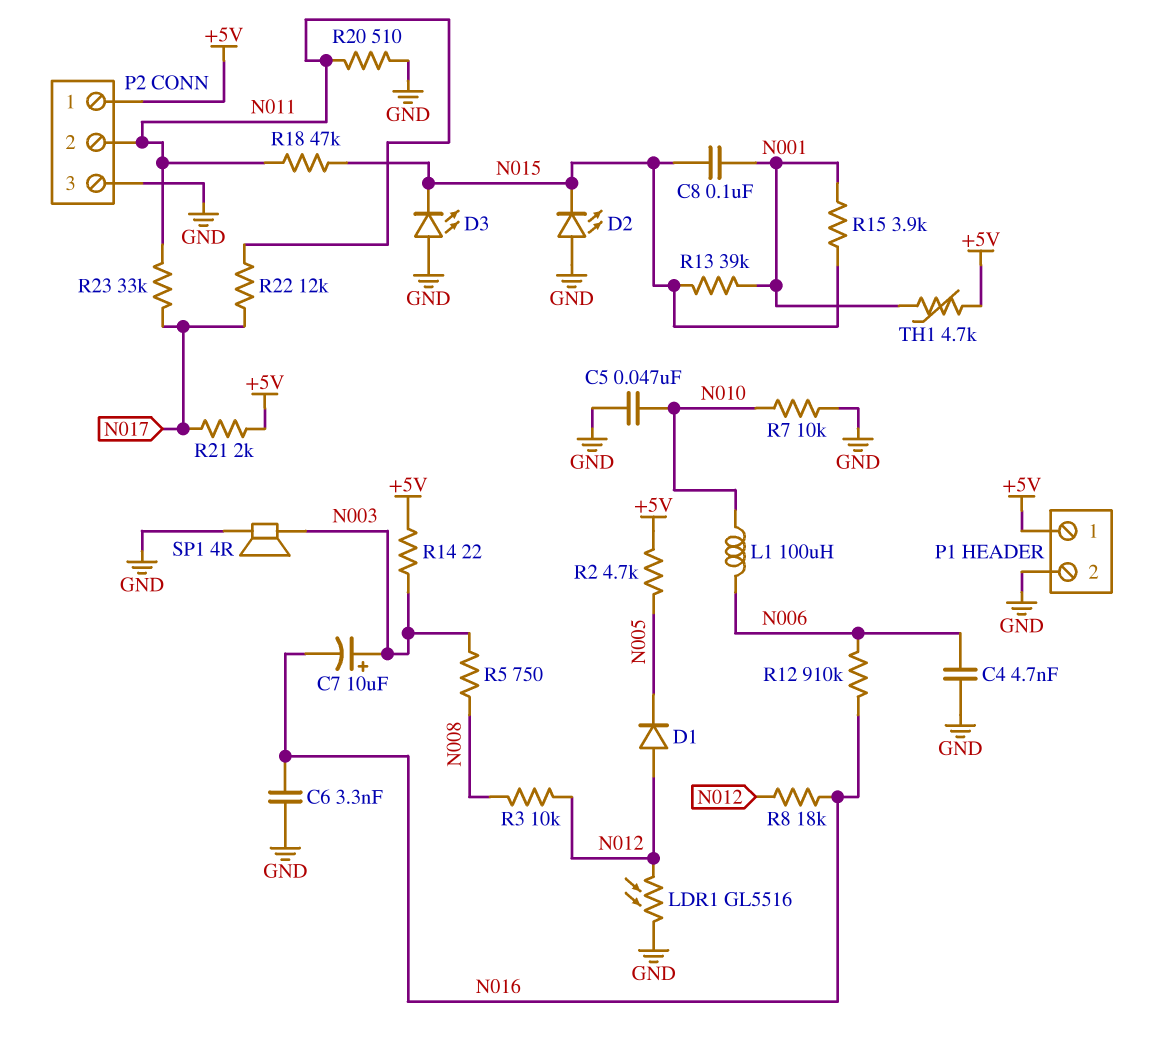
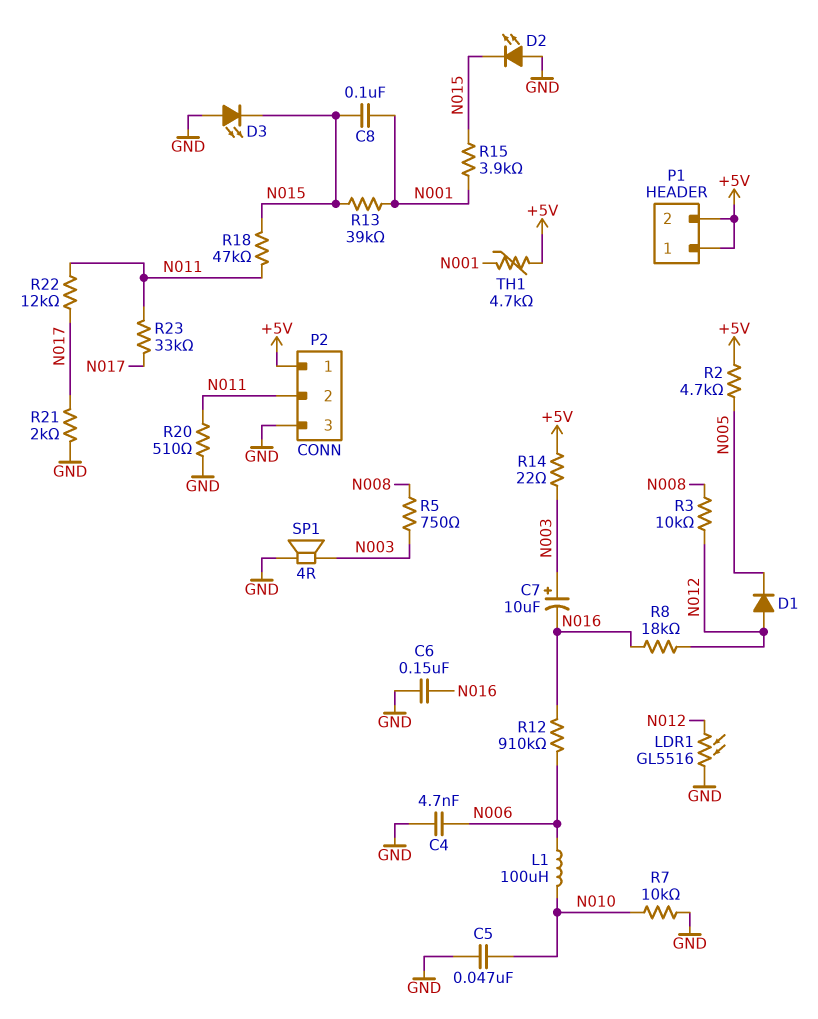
C6: 3.3nF (GND, N016) -> 150nF (GND, N016)
P1 pin 2: GND -> +5V
R21: 2k (+5V, N017) -> 2k (GND, N017)

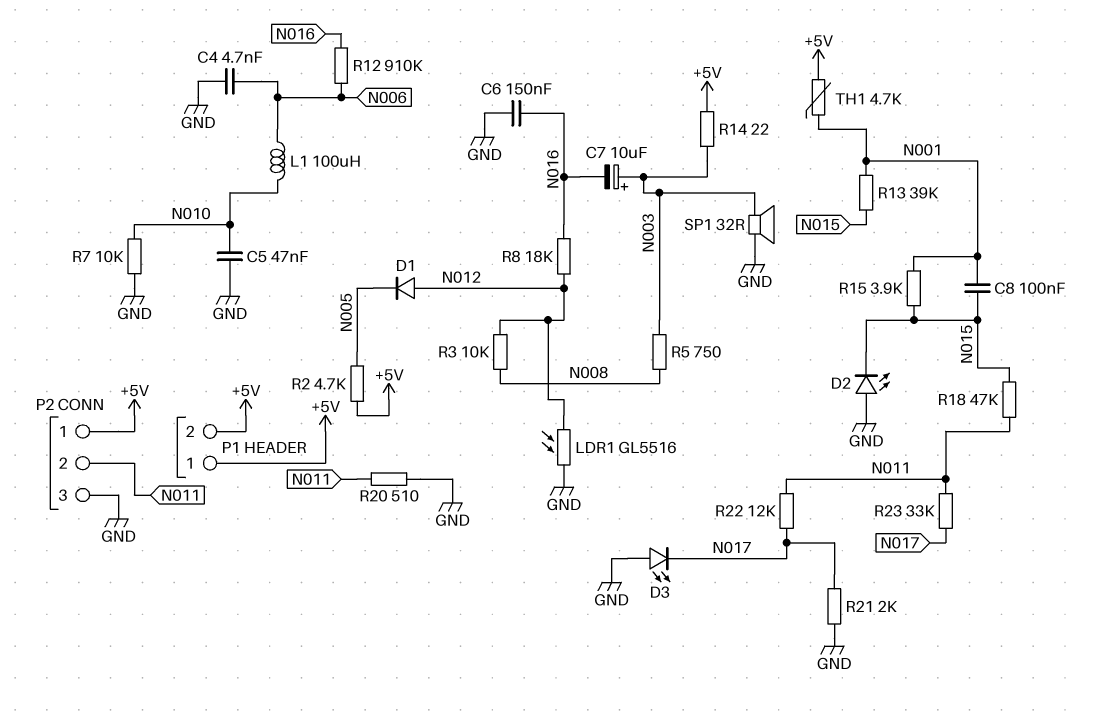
D3: LED (A GND, K N015) -> LED (A GND, K N017)
SP1: speaker 4R (GND, N003) -> speaker 32R (GND, N003)

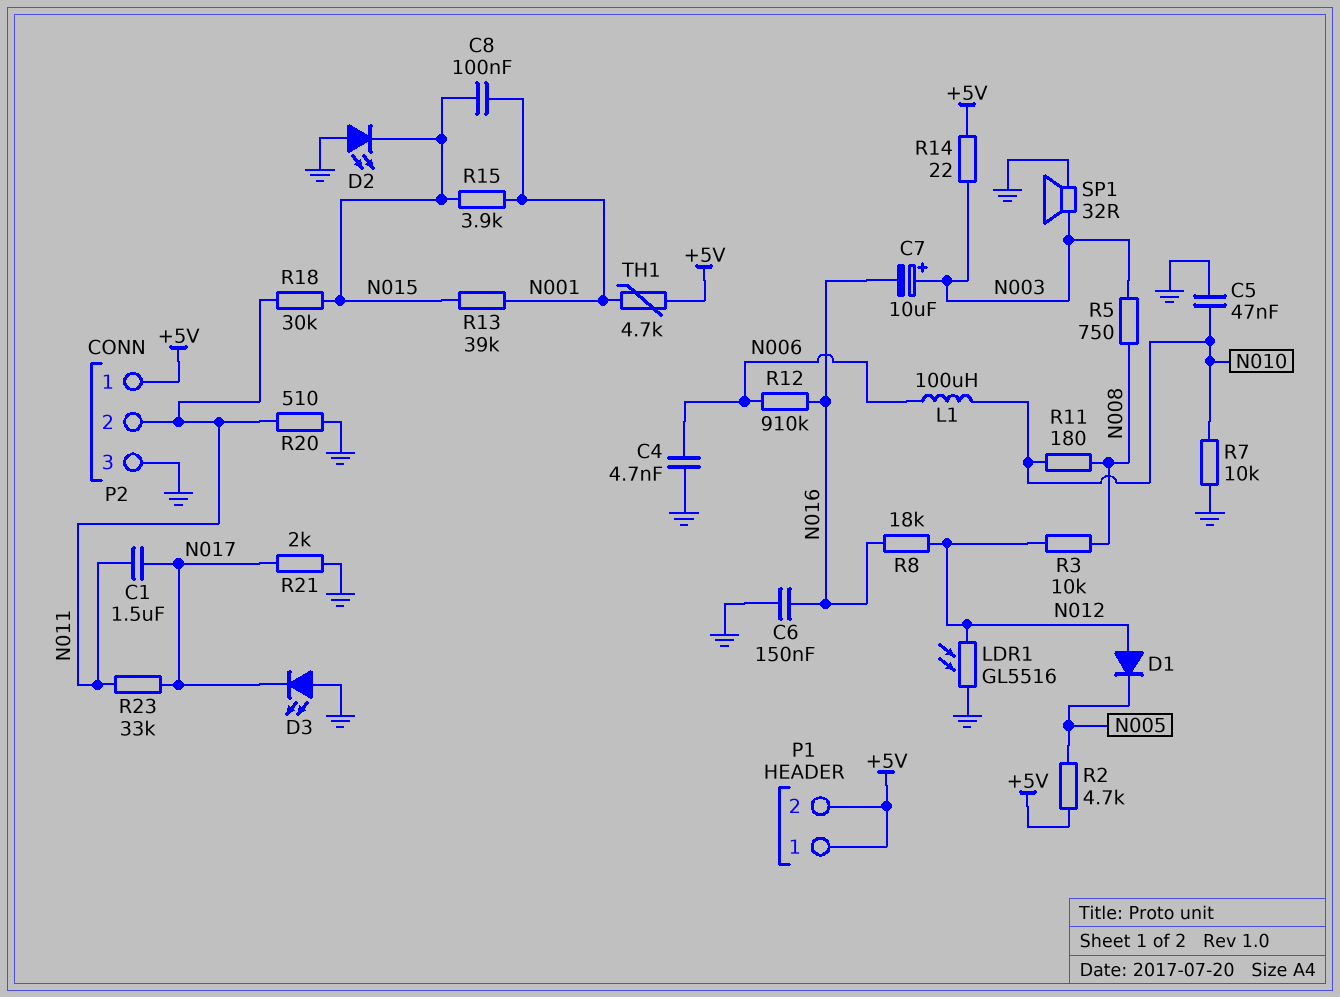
C1: none -> 1.5uF (N011, N017)
R11: none -> 180 (N008, N010)
R18: 47k (N011, N015) -> 30k (N011, N015)
R22: 12k (N011, N017) -> none

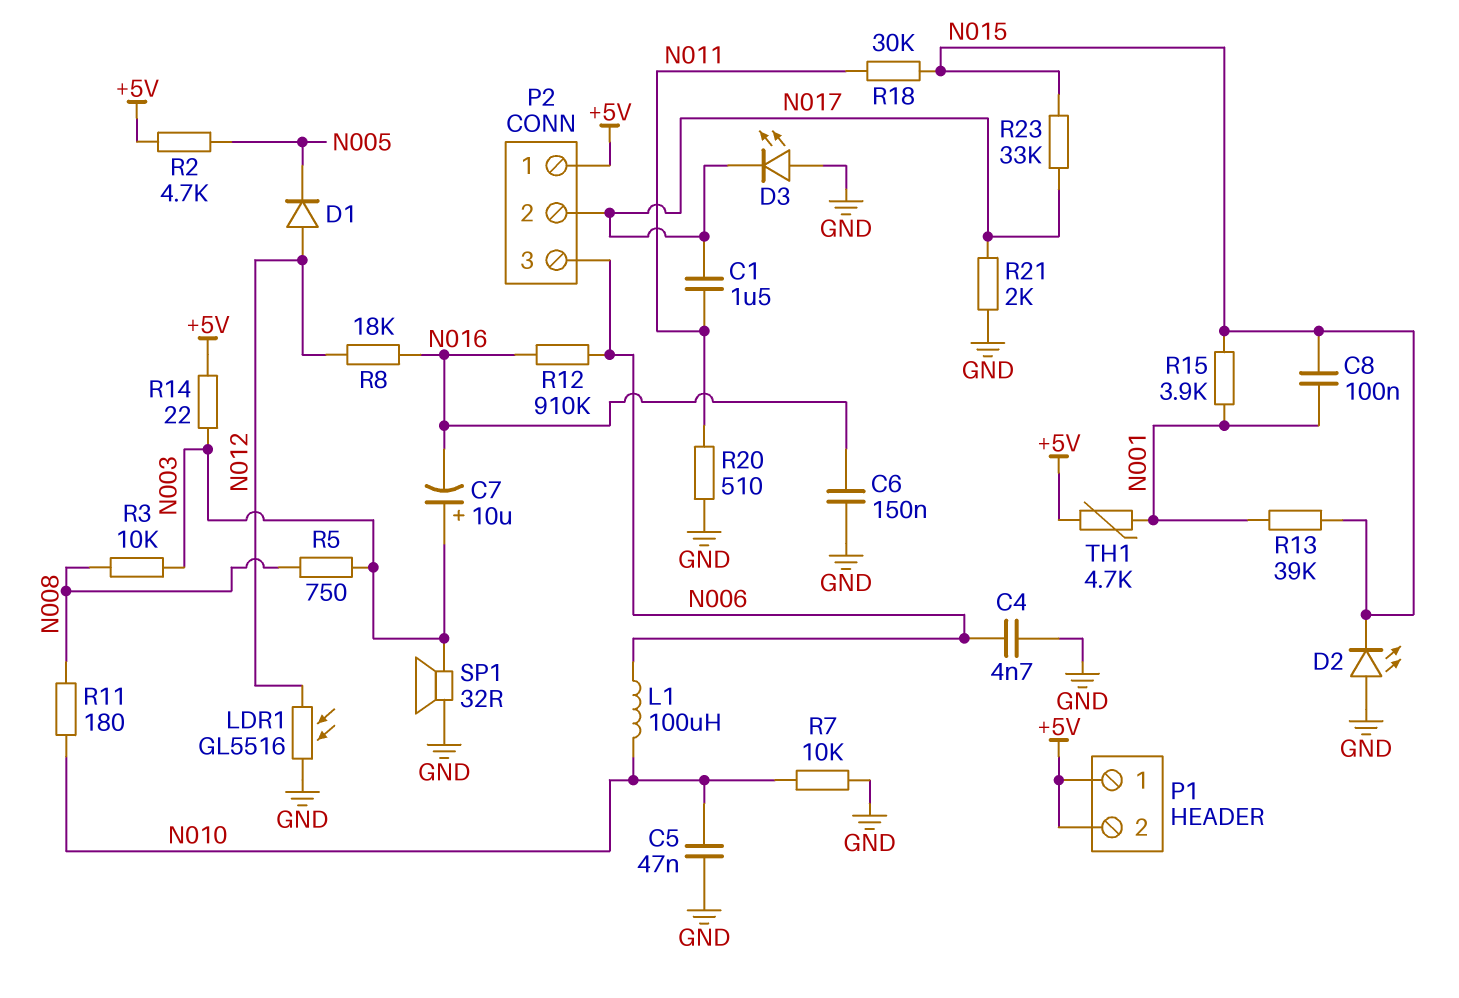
P2 pin 2: N011 -> N017
P2 pin 3: GND -> N006
R3: 10k (N008, N012) -> 10k (N003, N008)
R23: 33k (N011, N017) -> 33k (N015, N017)

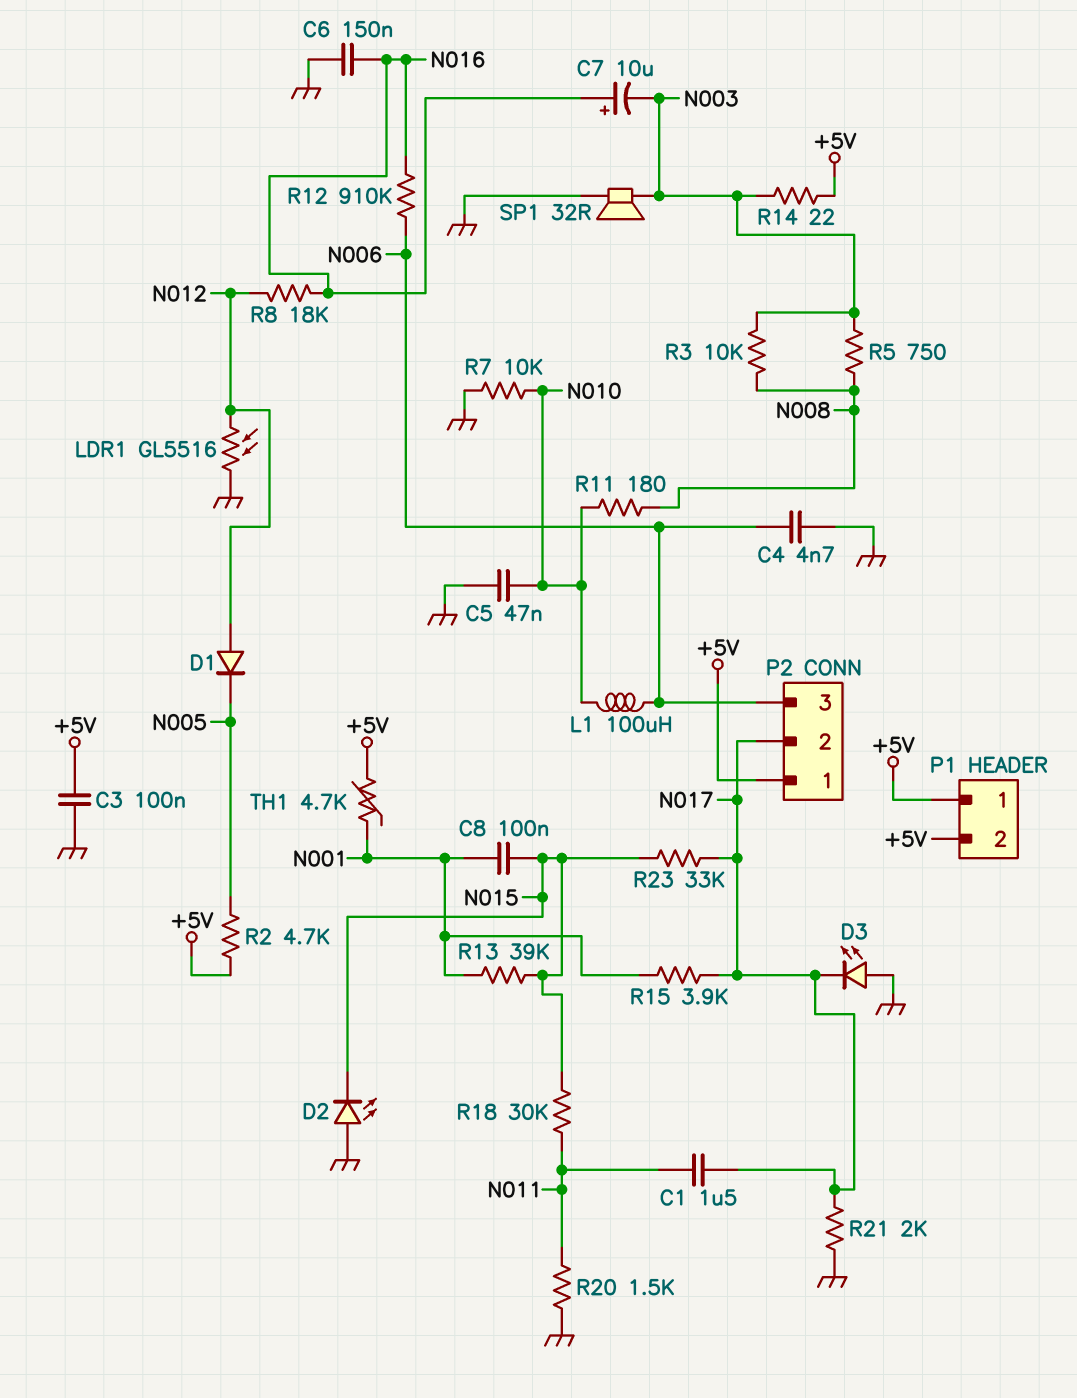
C3: none -> 100nF (+5V, GND)
C7: 10uF (plus N003, minus N016) -> 10uF (plus N016, minus N003)
R15: 3.9k (N001, N015) -> 3.9k (N001, N017)
R20: 510 (GND, N011) -> 1.5k (GND, N011)

